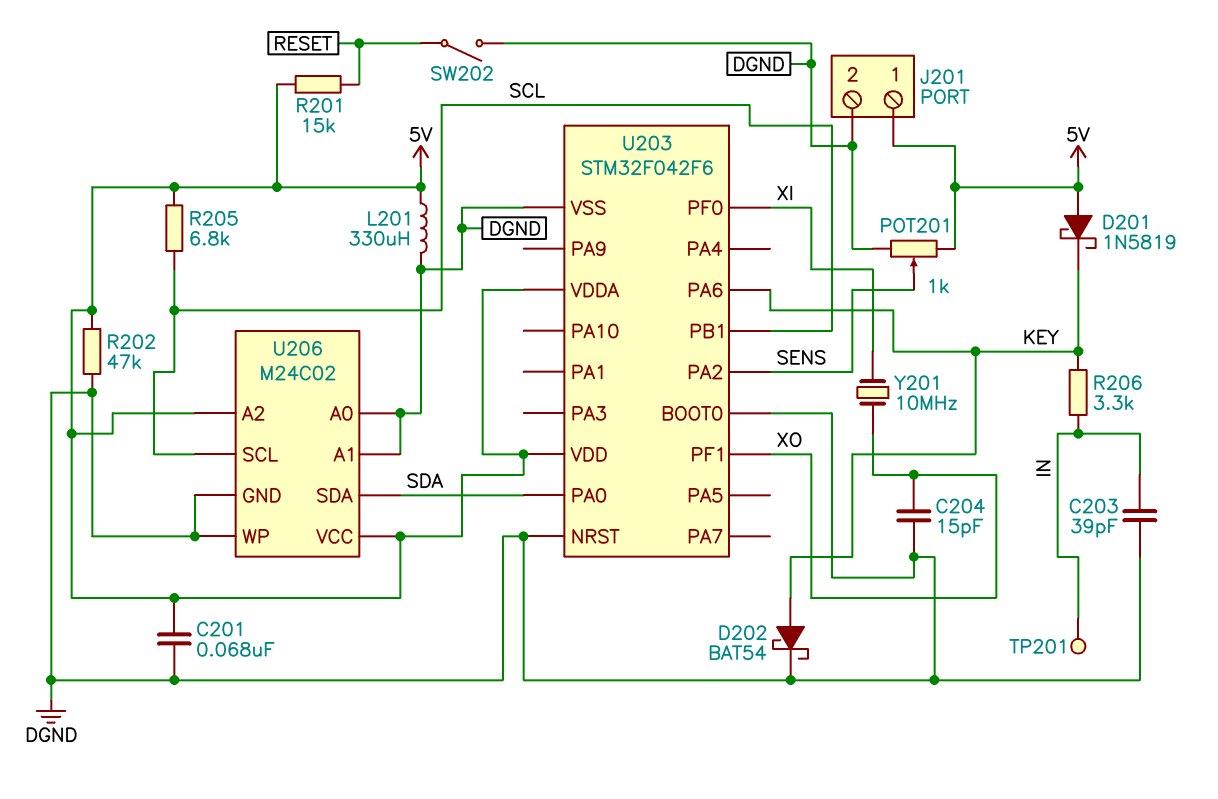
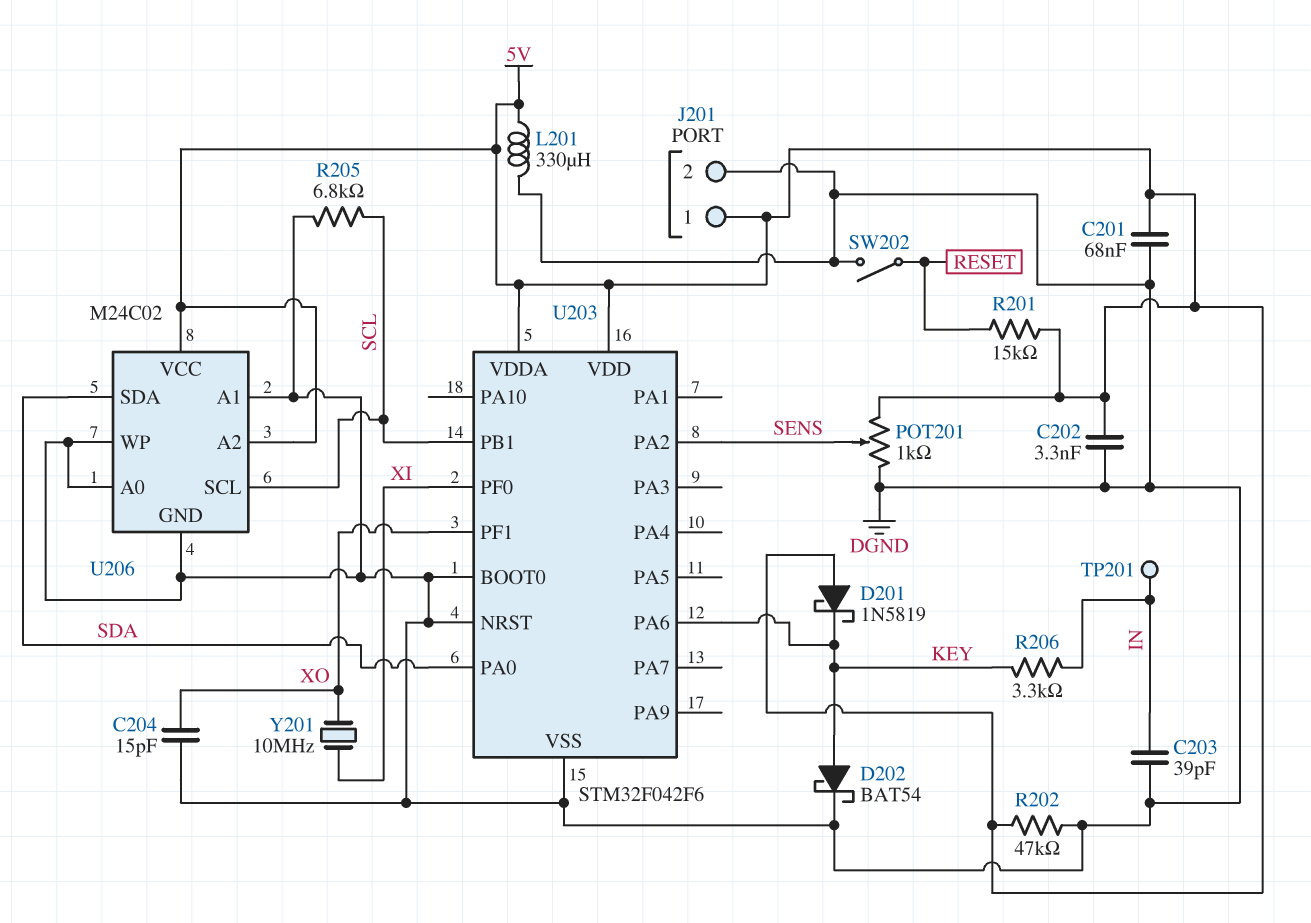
C202: none -> 3.3nF (5V, DGND)
R205: 6.8k (5V, SCL) -> 6.8k (DGND, SCL)

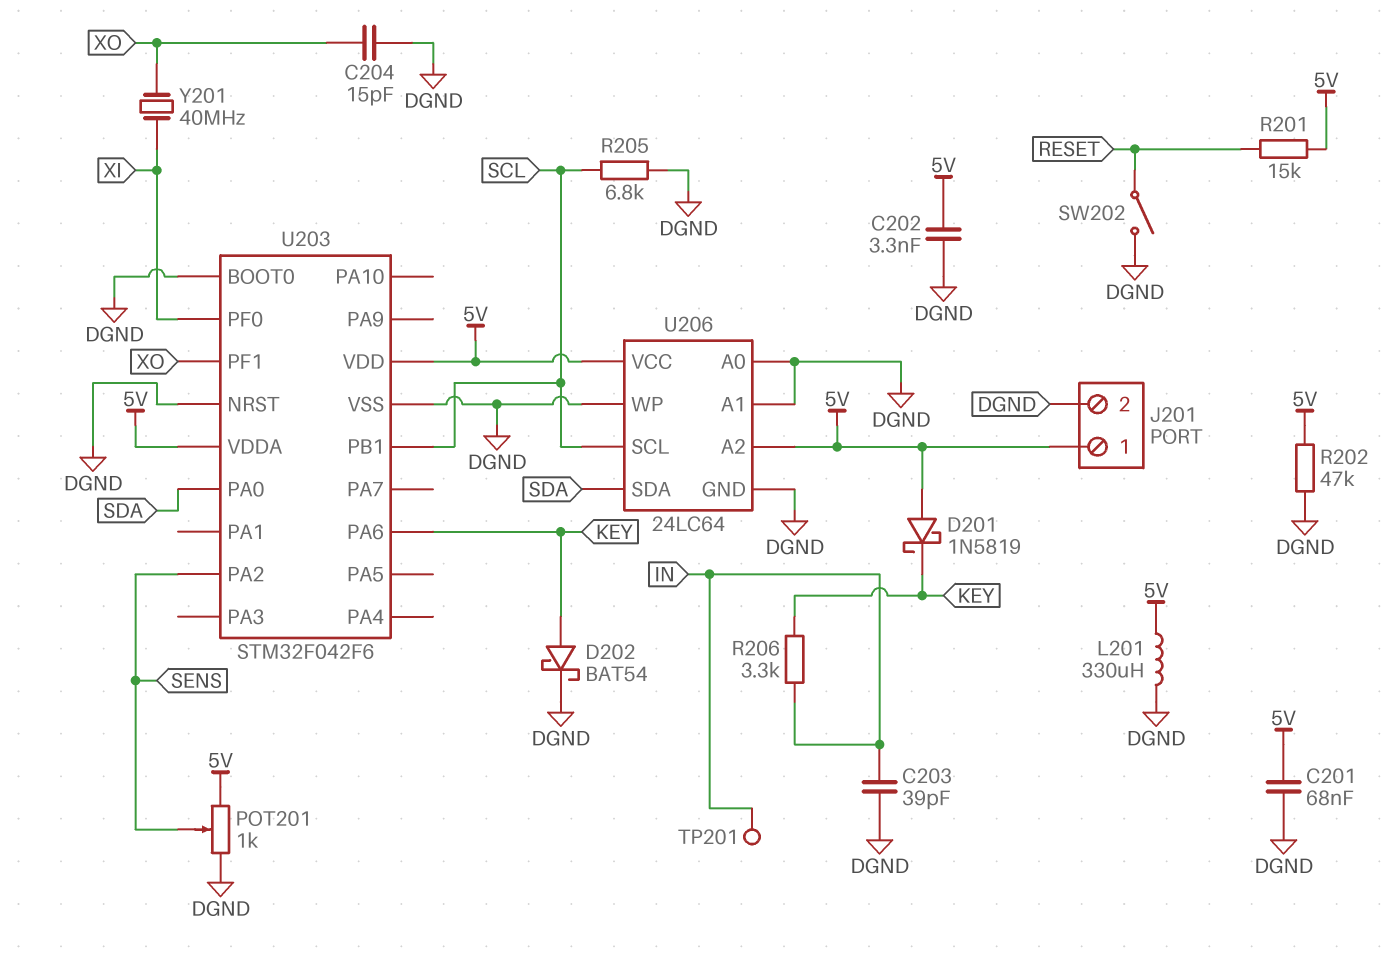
U206: M24C02 -> 24LC64
Y201: 10MHz (XI, XO) -> 40MHz (XI, XO)

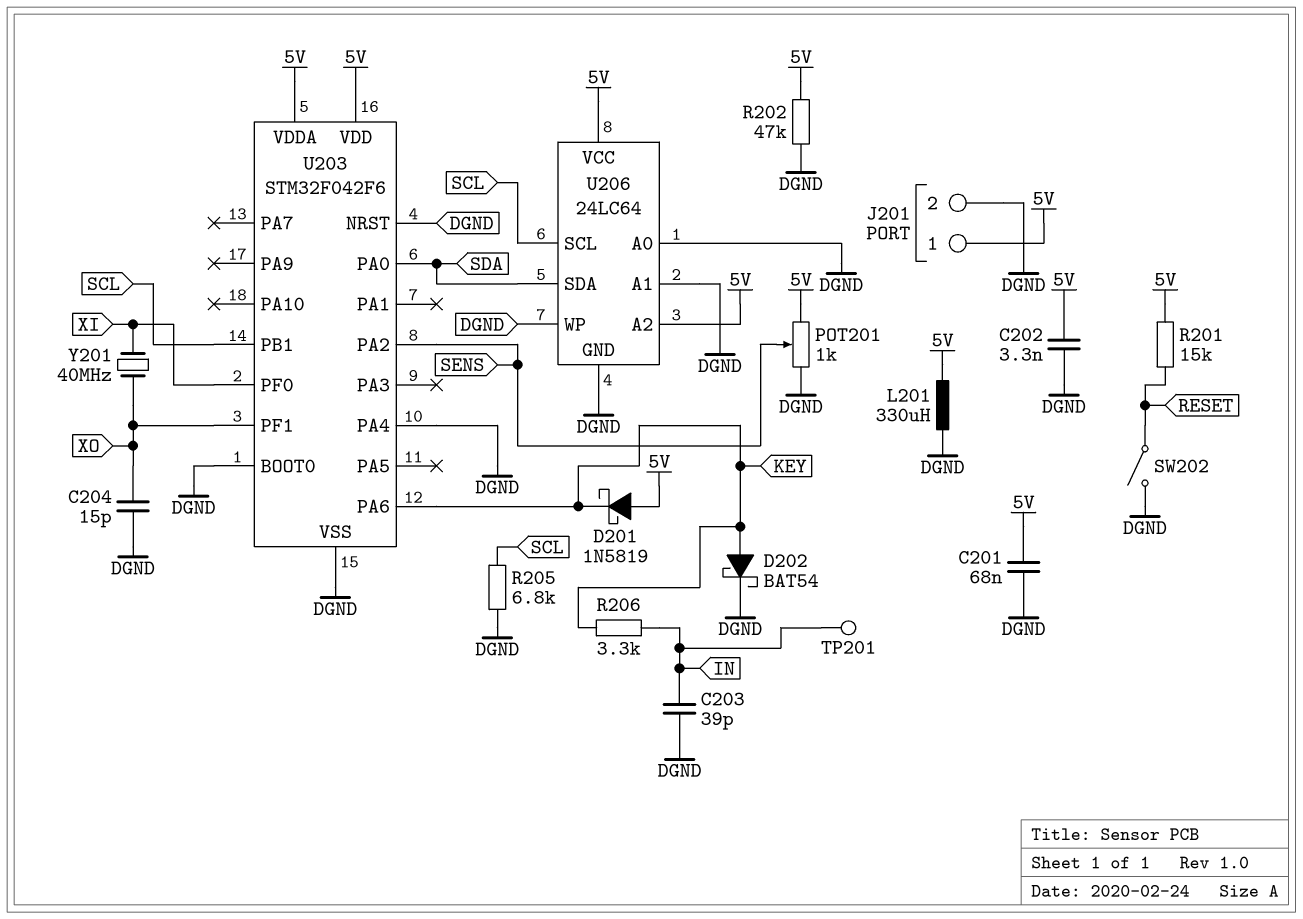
U203 pin PA4: none -> DGND

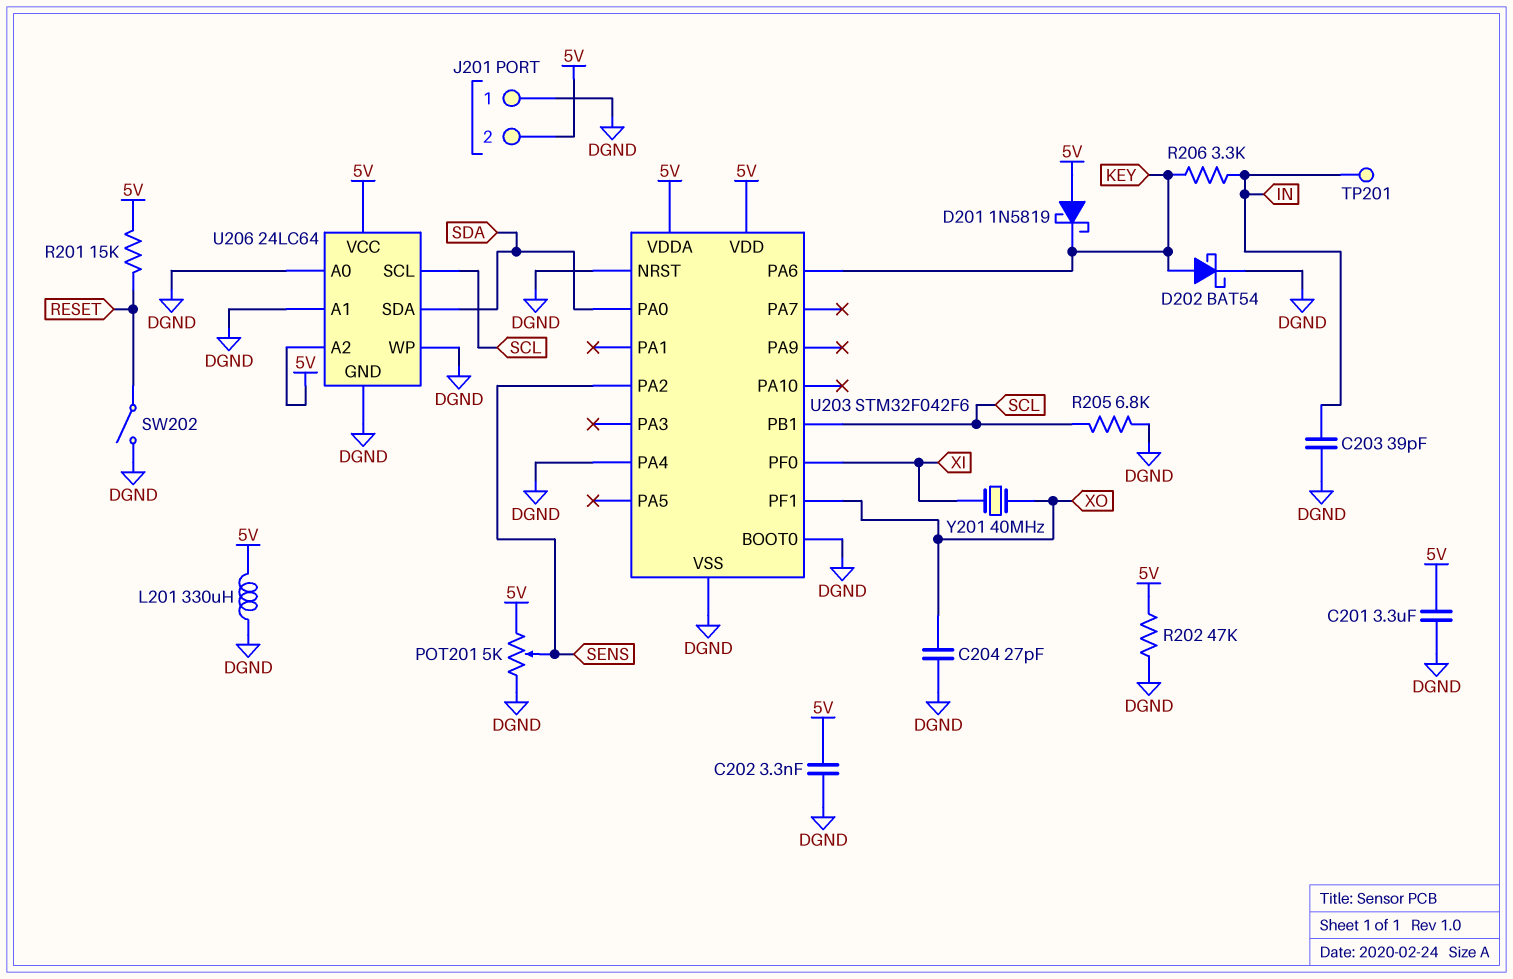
C201: 68nF (5V, DGND) -> 3.3uF (5V, DGND)
C204: 15pF (DGND, XO) -> 27pF (DGND, XO)
J201 pin 1: 5V -> DGND
J201 pin 2: DGND -> 5V
POT201: 1k (5V, DGND, wiper SENS) -> 5k (5V, DGND, wiper SENS)

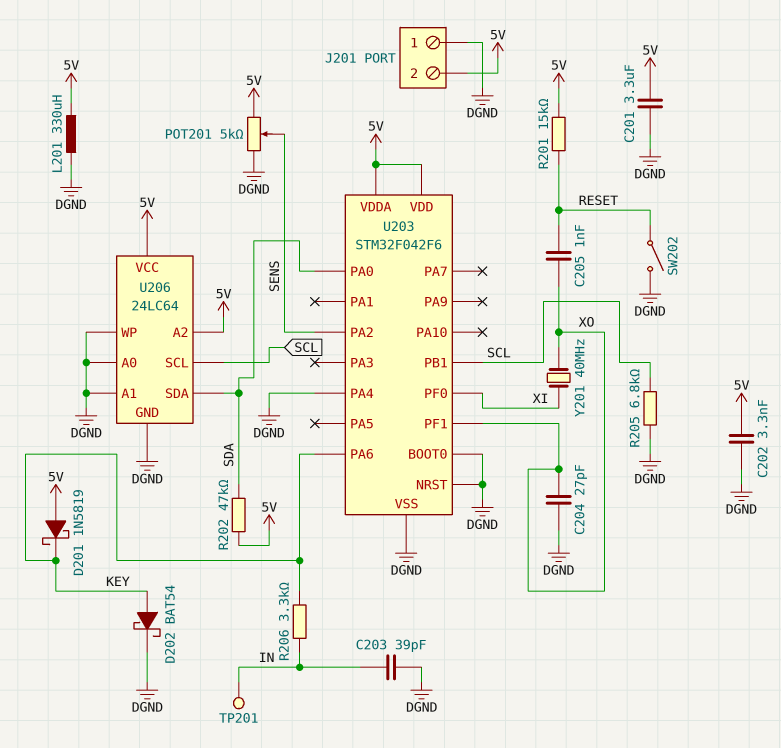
C205: none -> 1nF (RESET, XO)
R202: 47k (5V, DGND) -> 47k (5V, SDA)

